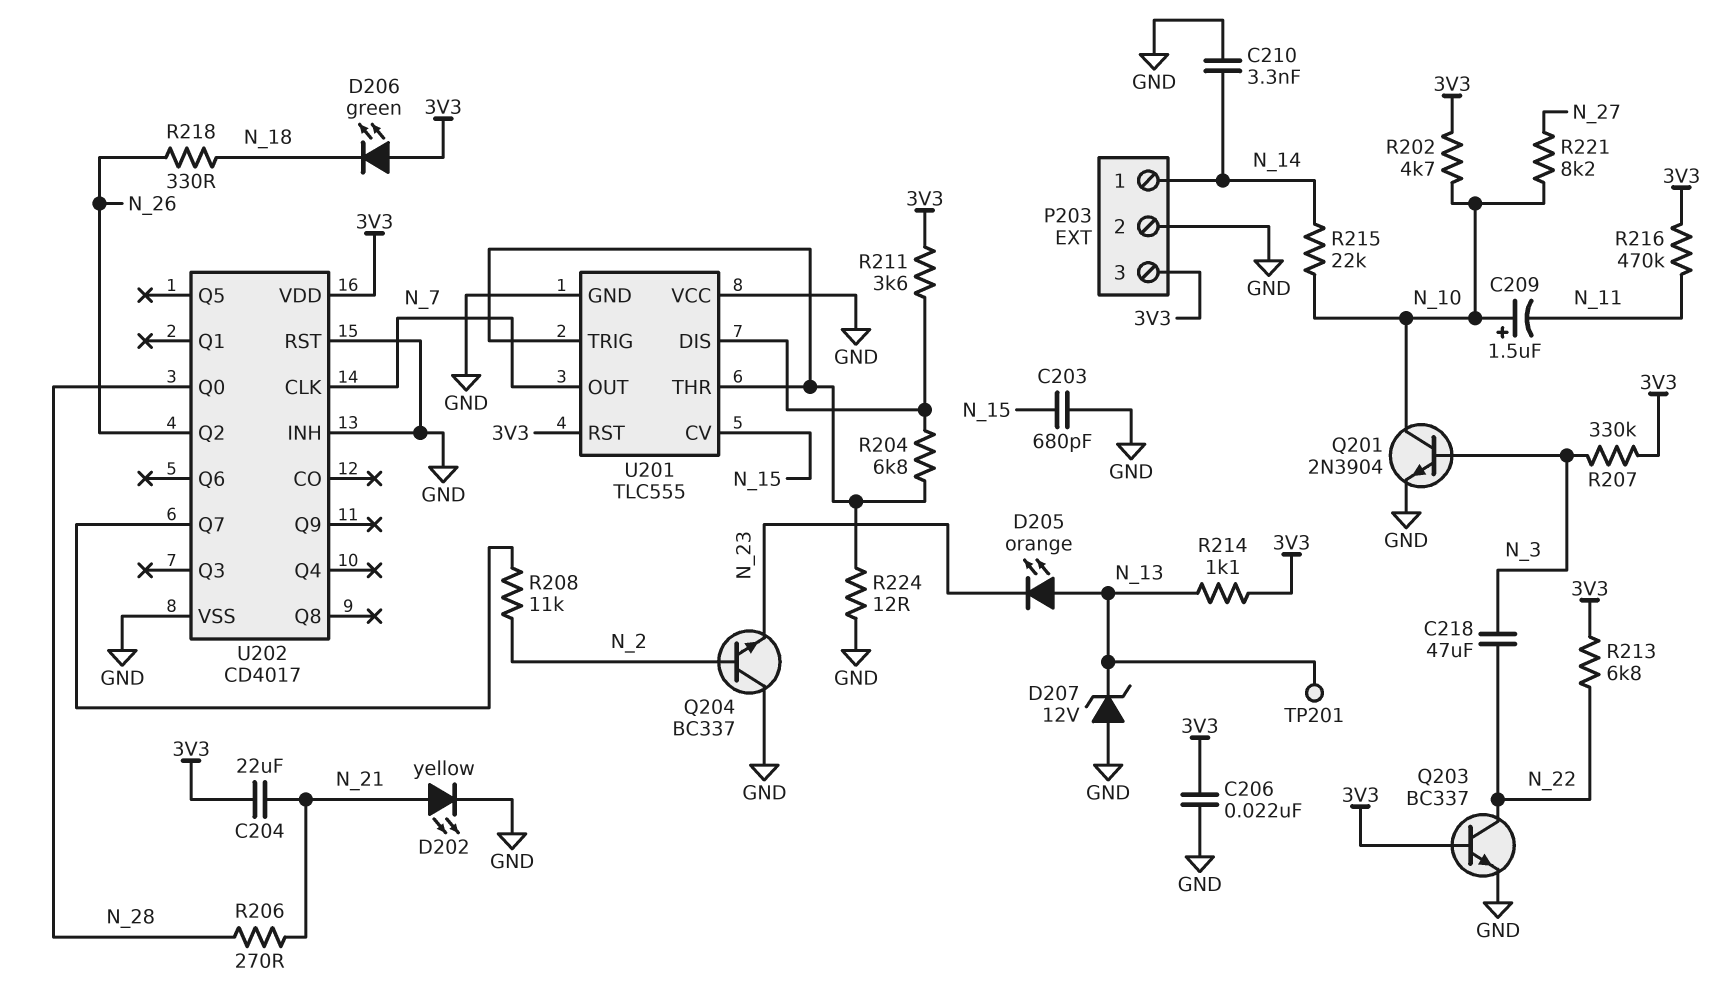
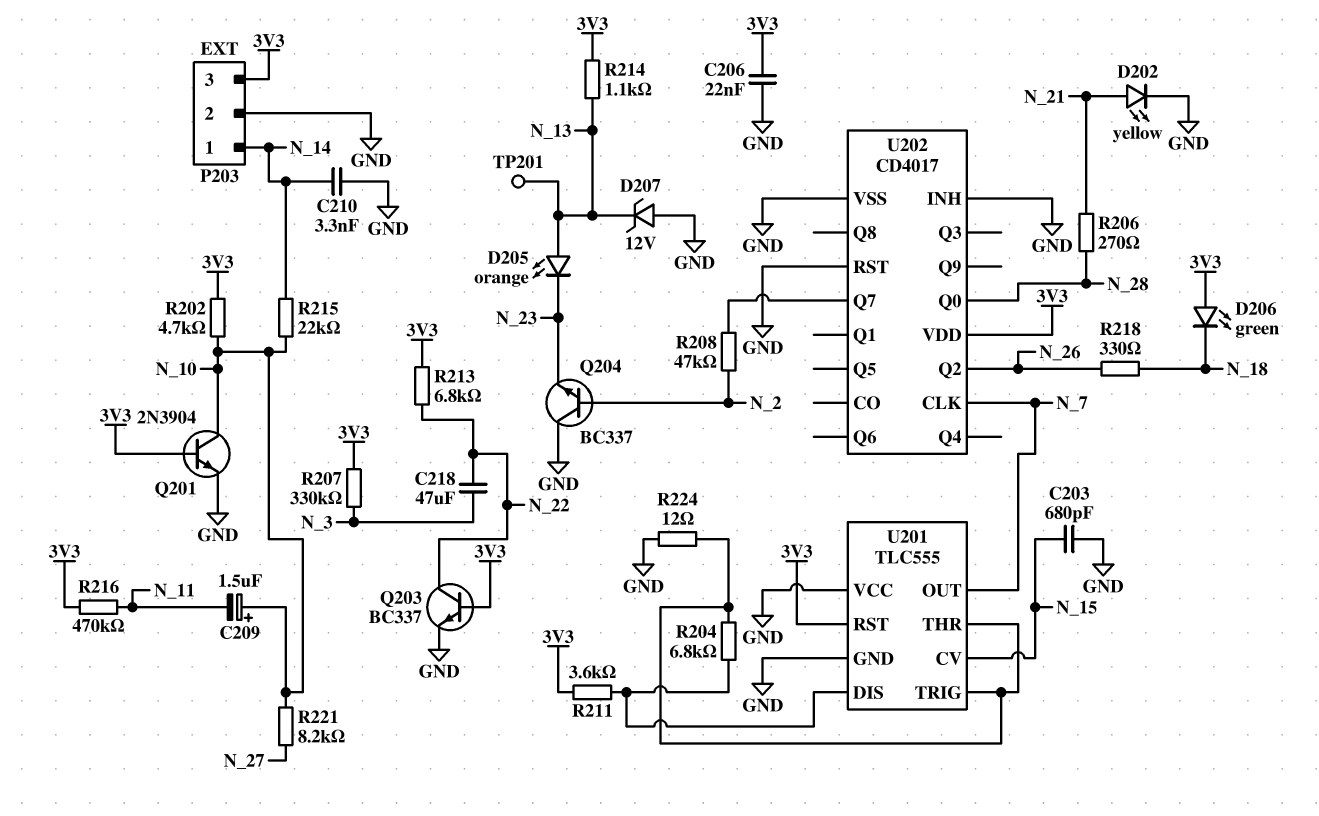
C204: 22uF (3V3, N_21) -> none
Q201: NPN 2N3904 (B N_3, C N_10, E GND) -> NPN 2N3904 (B 3V3, C N_10, E GND)
R208: 11k (N_2, U202/Q7) -> 47k (N_2, U202/Q7)

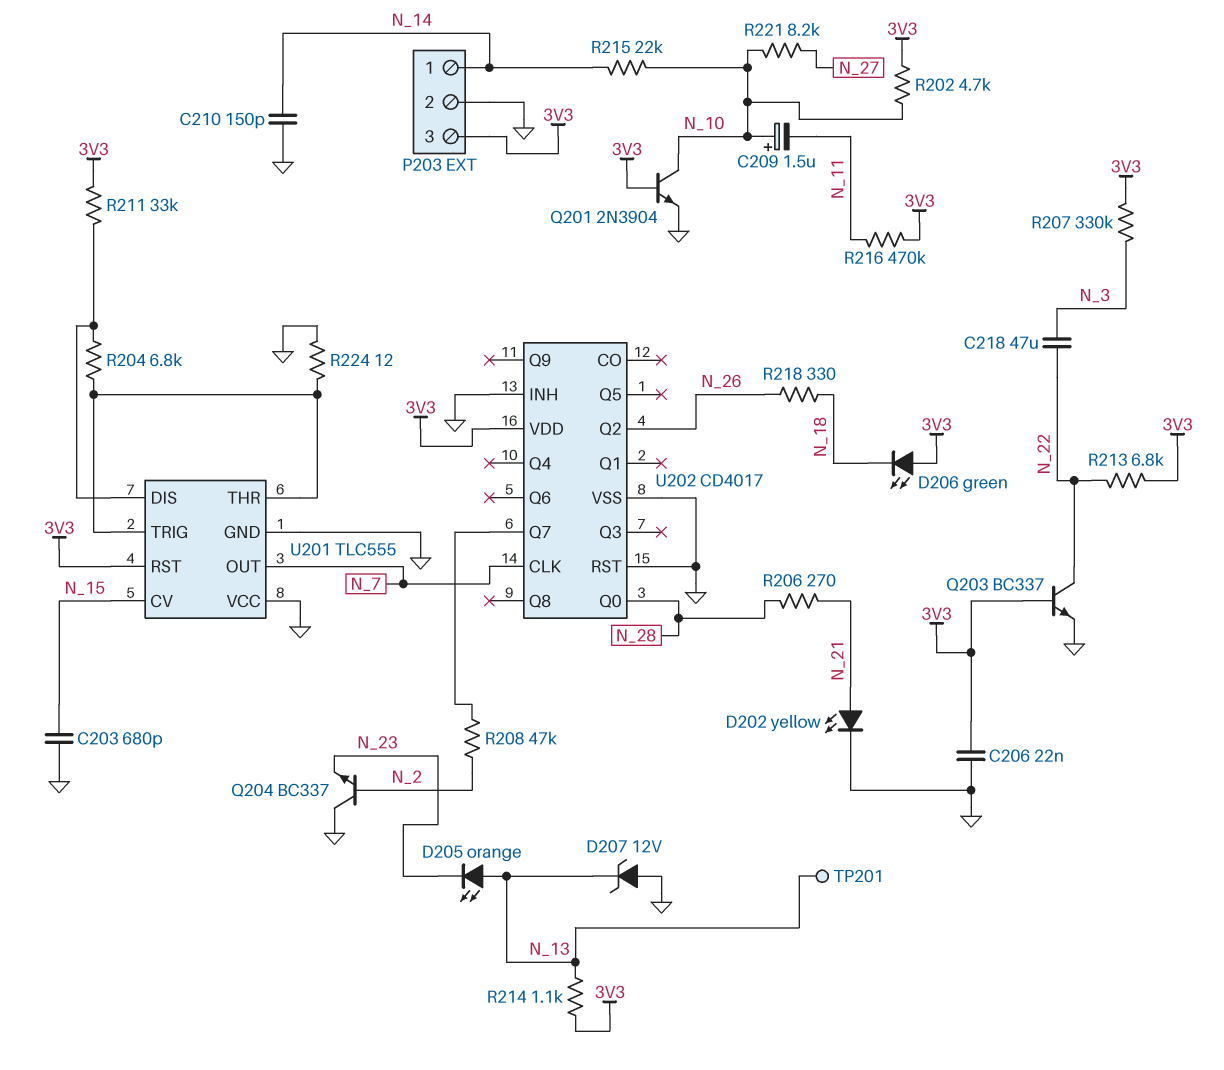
C210: 3.3nF (GND, N_14) -> 150pF (GND, N_14)
R211: 3.6k (3V3, U201/DIS) -> 33k (3V3, U201/DIS)

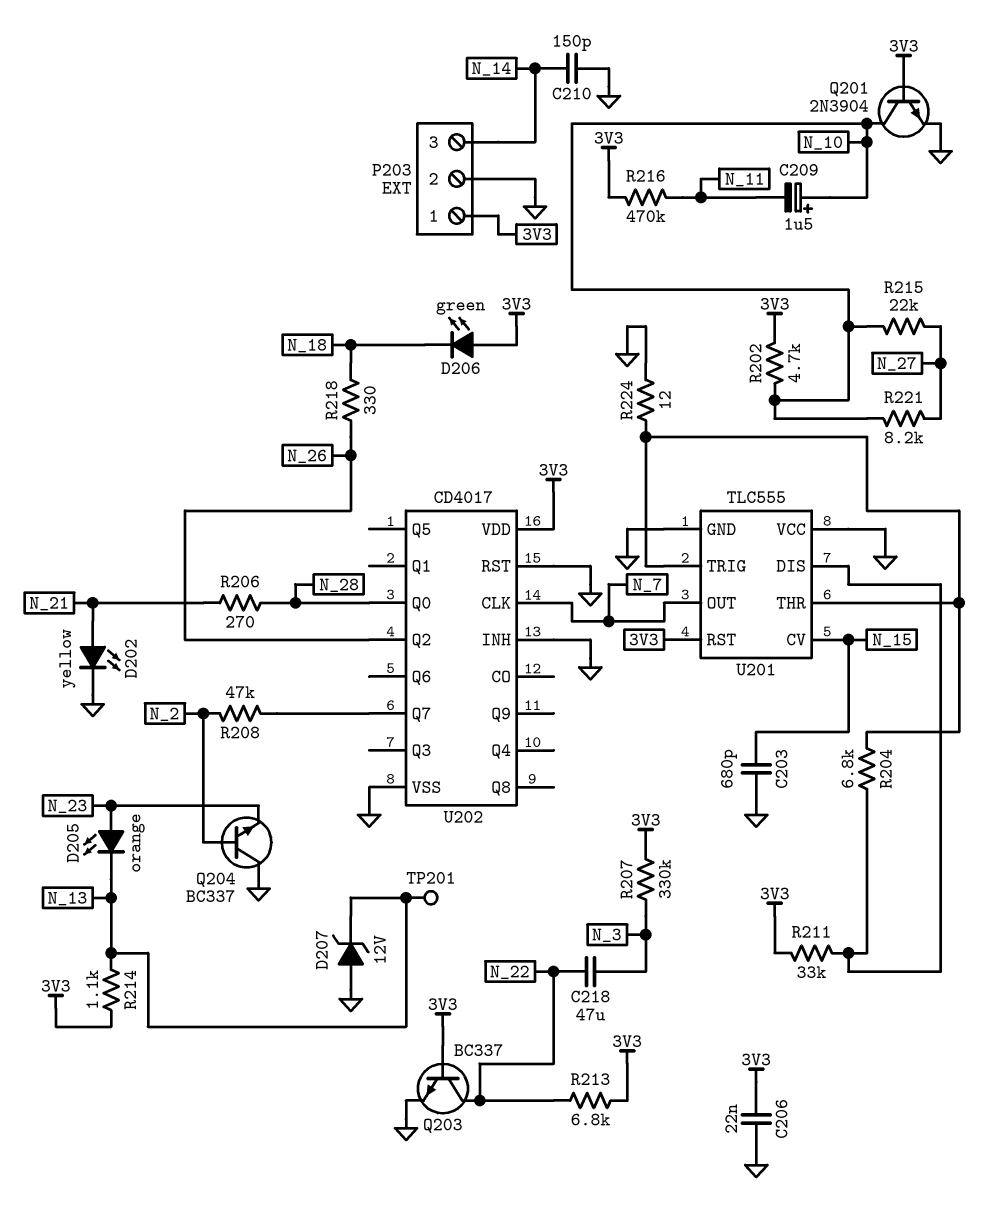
D205: LED orange (A N_13, K N_23) -> LED orange (A N_23, K N_13)
P203 pin 1: N_14 -> 3V3
P203 pin 3: 3V3 -> N_14
R215: 22k (N_10, N_14) -> 22k (N_10, N_27)

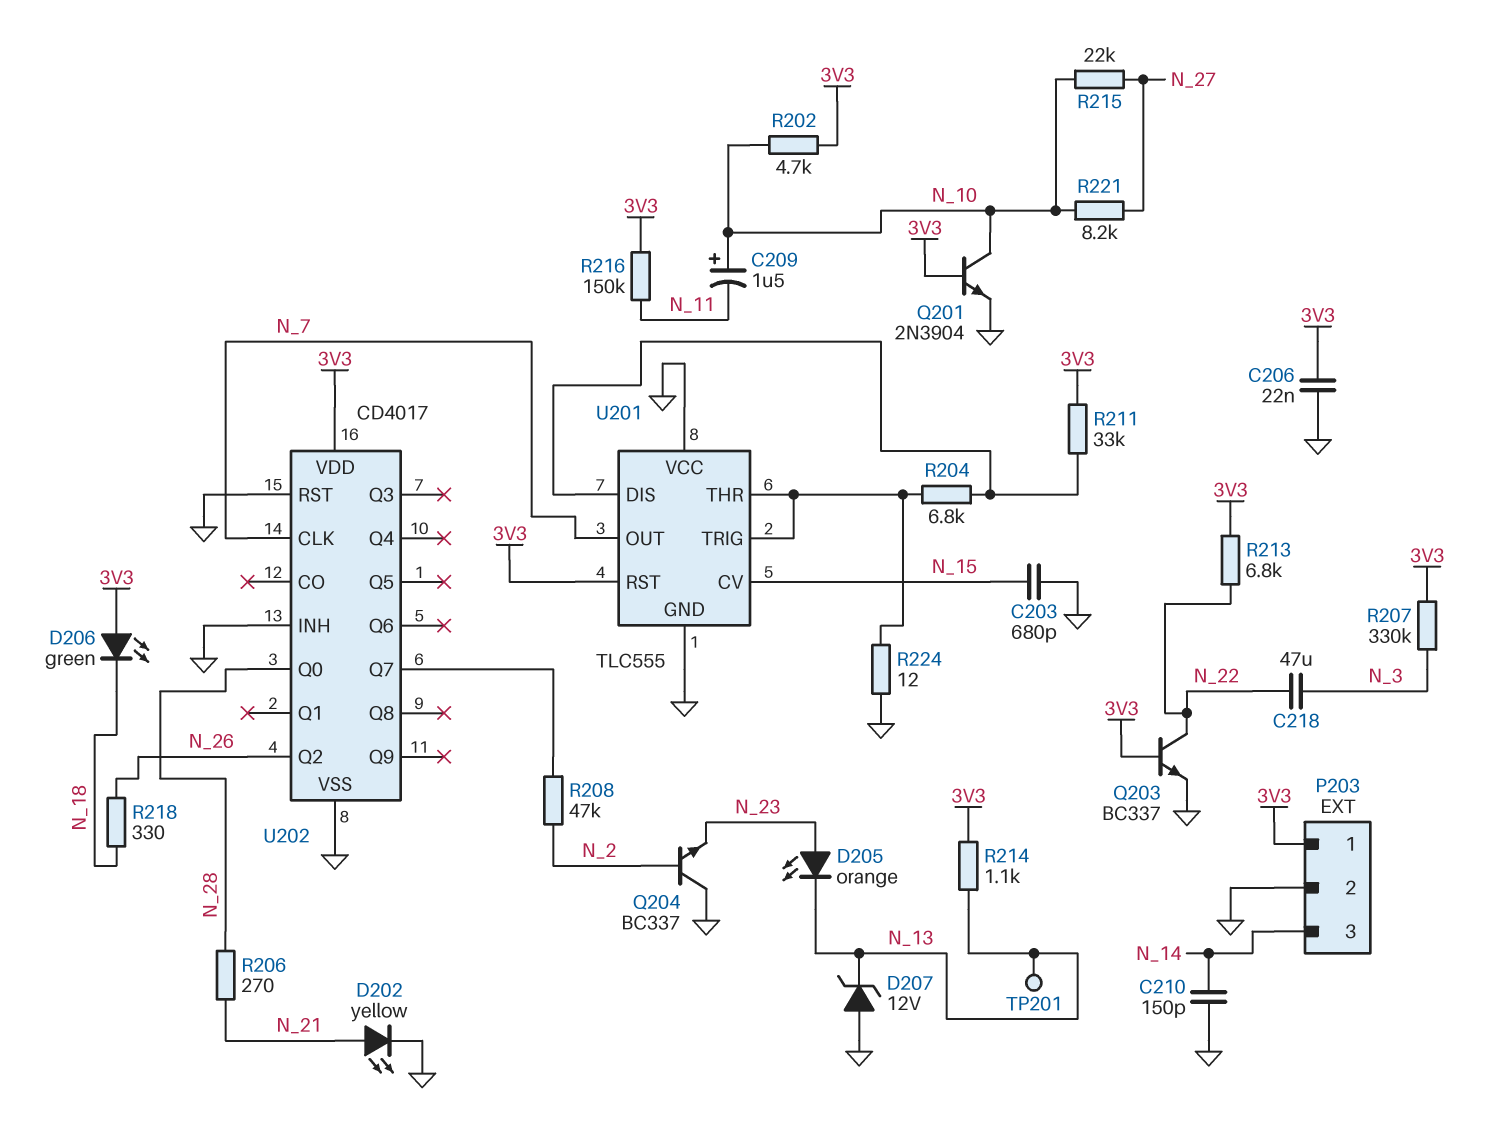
R216: 470k (3V3, N_11) -> 150k (3V3, N_11)

